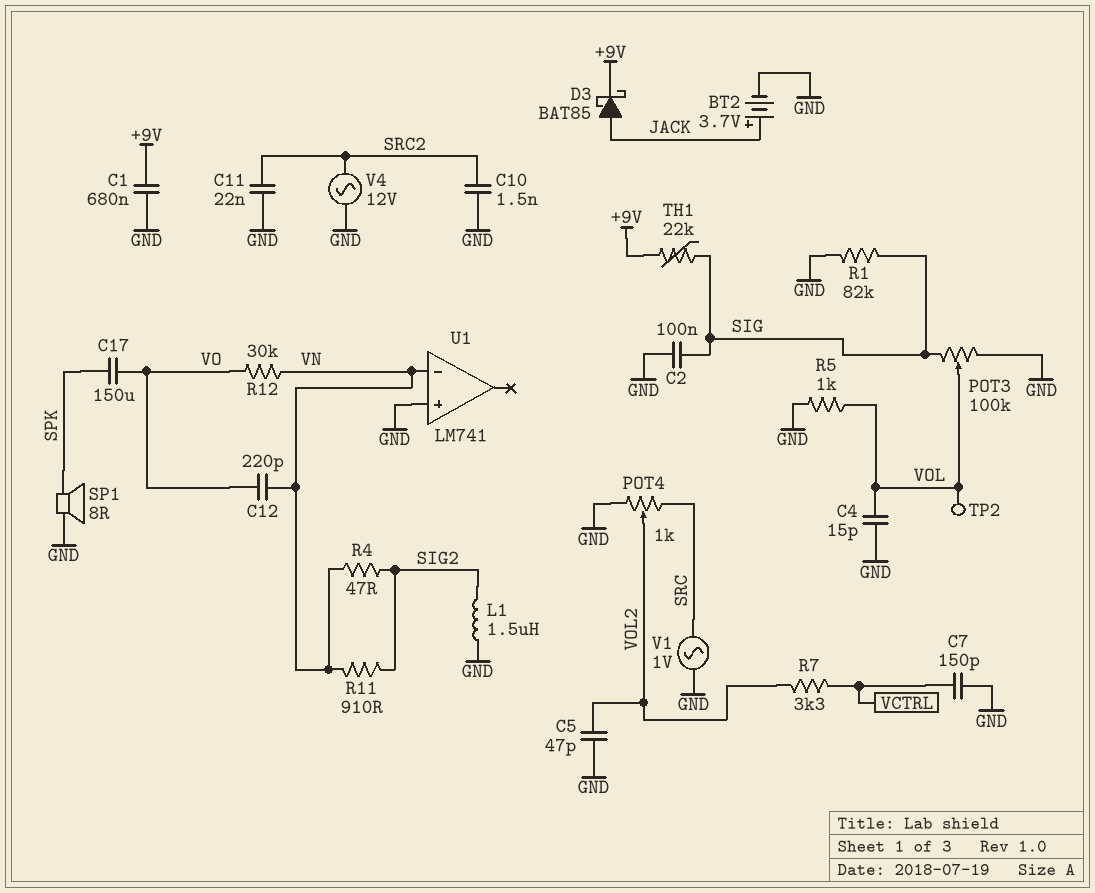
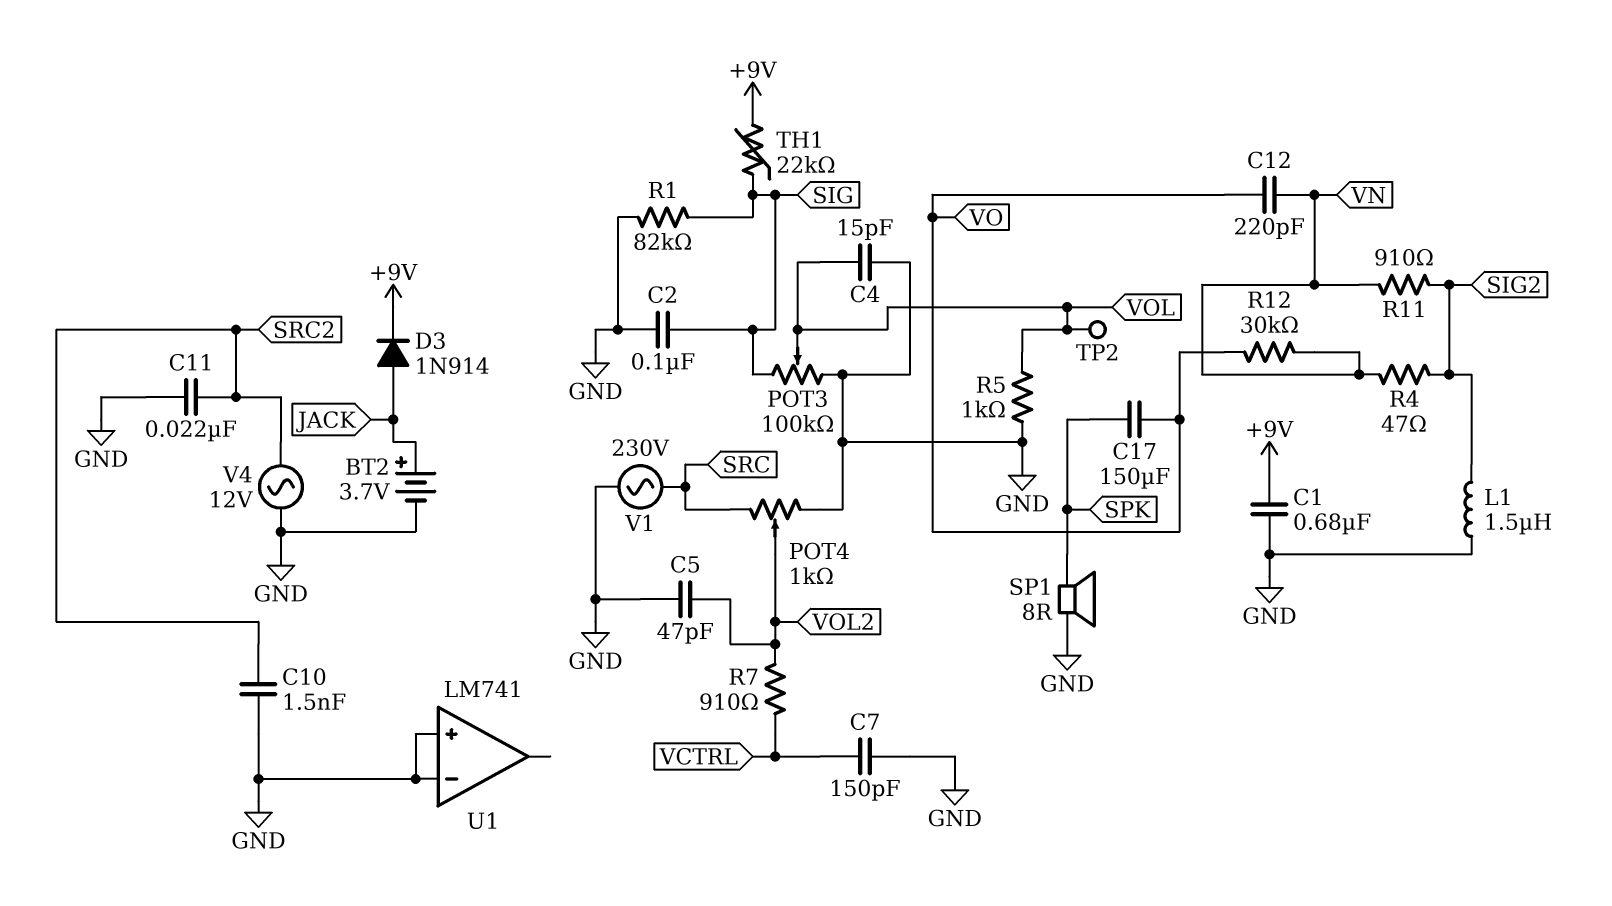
D3: schottky BAT85 (A JACK, K +9V) -> diode 1N914 (A JACK, K +9V)
R7: 3.3k (VCTRL, VOL2) -> 910 (VCTRL, VOL2)
U1 pin in-: VN -> GND
V1: AC 1V (GND, SRC) -> AC 230V (GND, SRC)

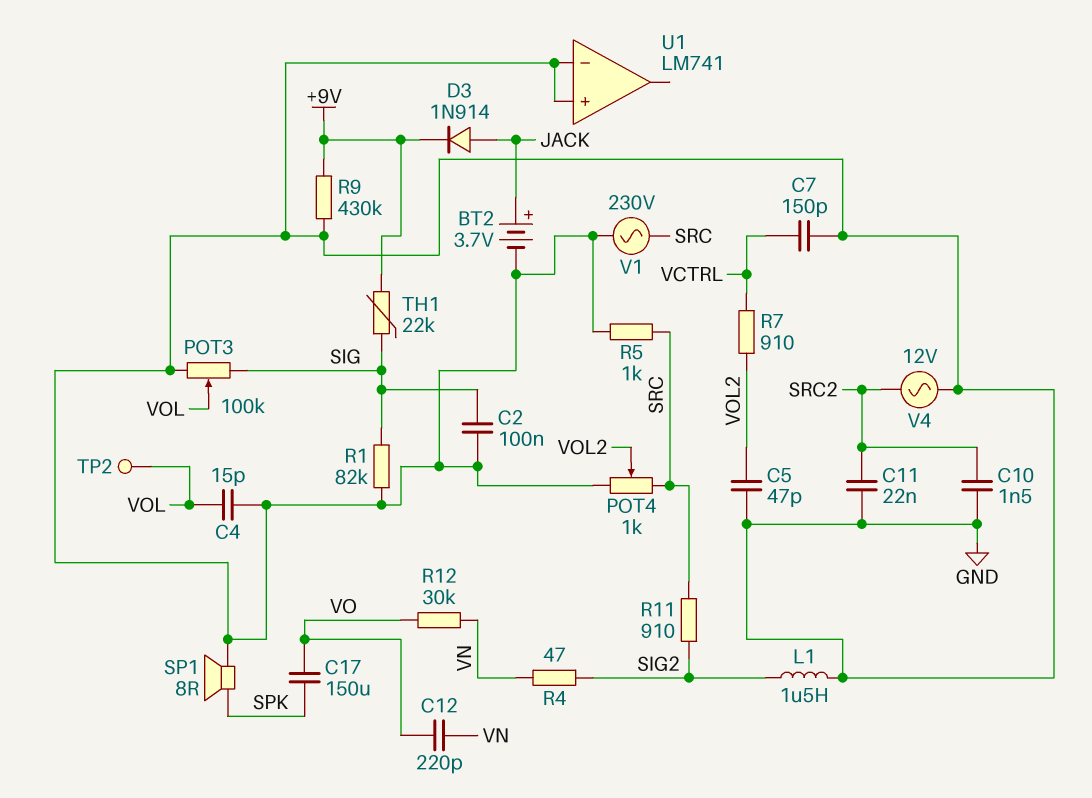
C1: 680nF (+9V, GND) -> none
R5: 1k (GND, VOL) -> 1k (GND, SRC)
R9: none -> 430k (+9V, GND)
R11: 910 (SIG2, VN) -> 910 (SIG2, SRC)

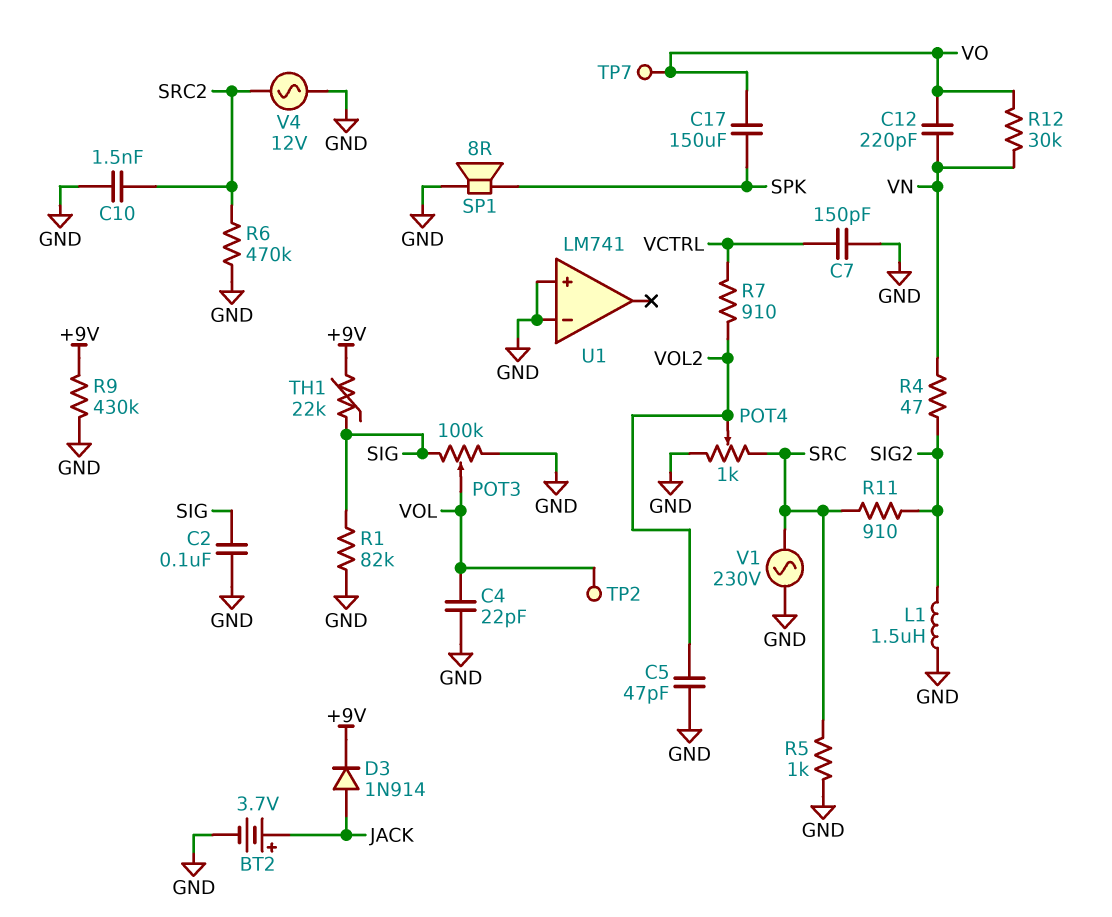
C4: 15pF (GND, VOL) -> 22pF (GND, VOL)
C11: 22nF (GND, SRC2) -> none
R6: none -> 470k (GND, SRC2)
TP7: none -> test point (VO)

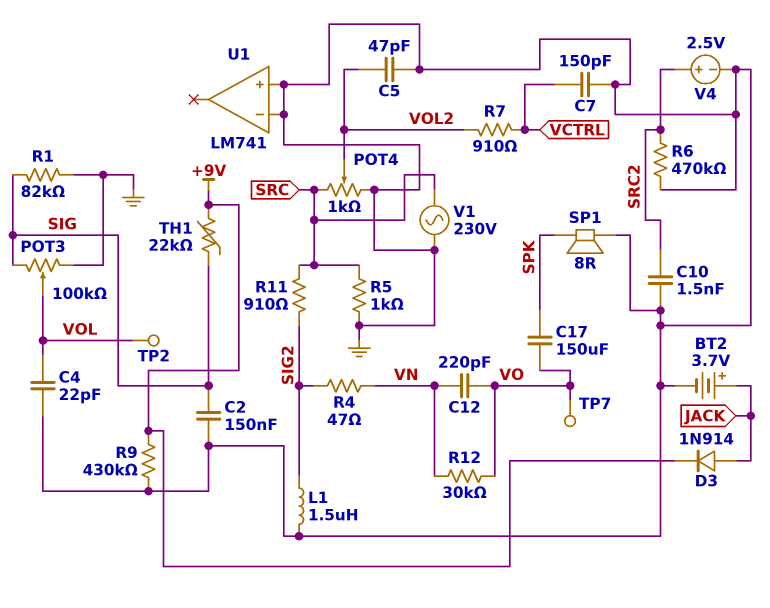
C2: 100nF (GND, SIG) -> 150nF (GND, SIG)
V4: AC 12V (GND, SRC2) -> 2.5V (plus SRC2, minus GND)

